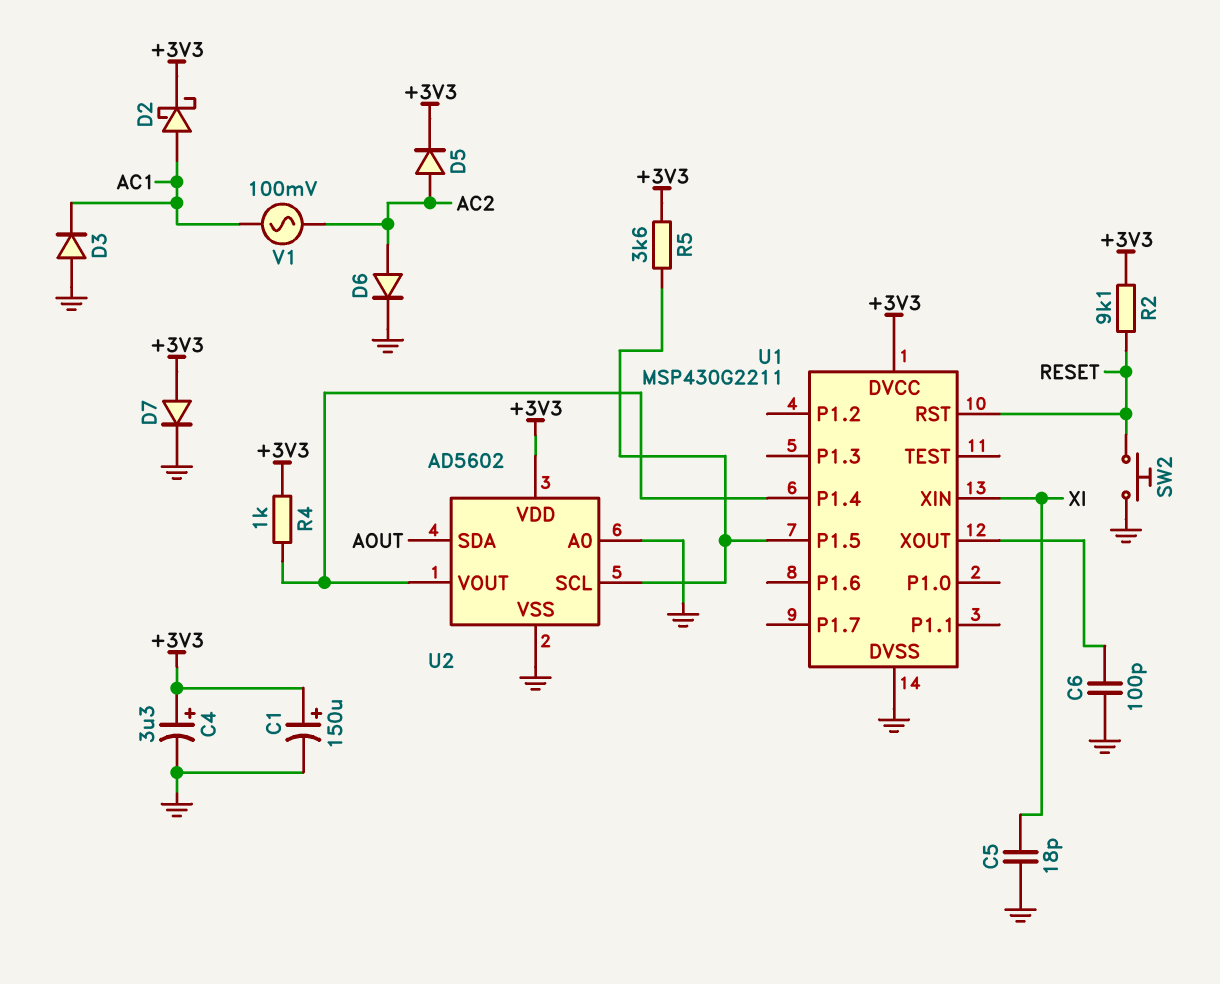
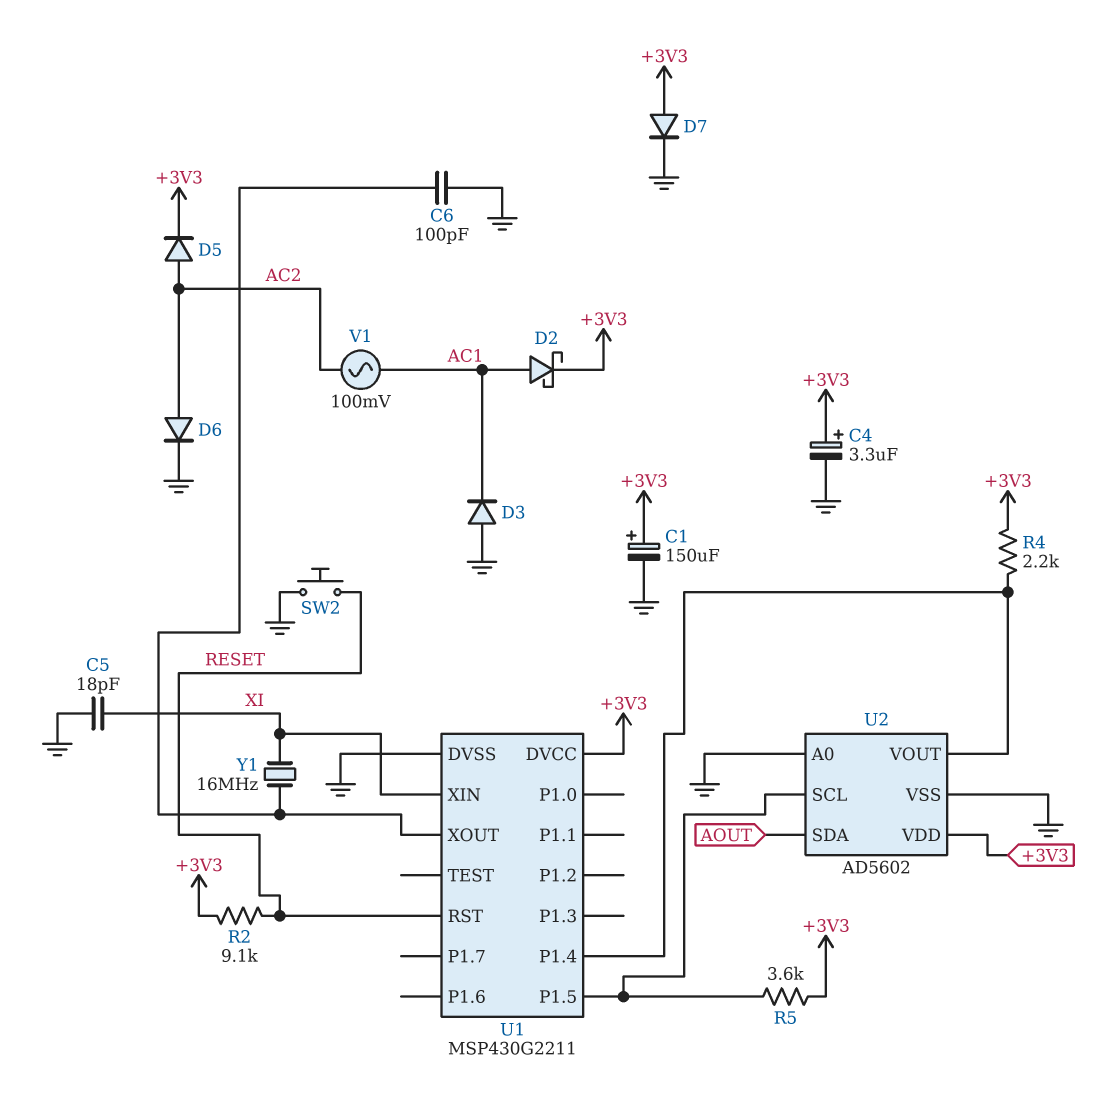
R4: 1k (+3V3, U1/P1.4) -> 2.2k (+3V3, U1/P1.4)
Y1: none -> 16MHz (U1/XOUT, XI)

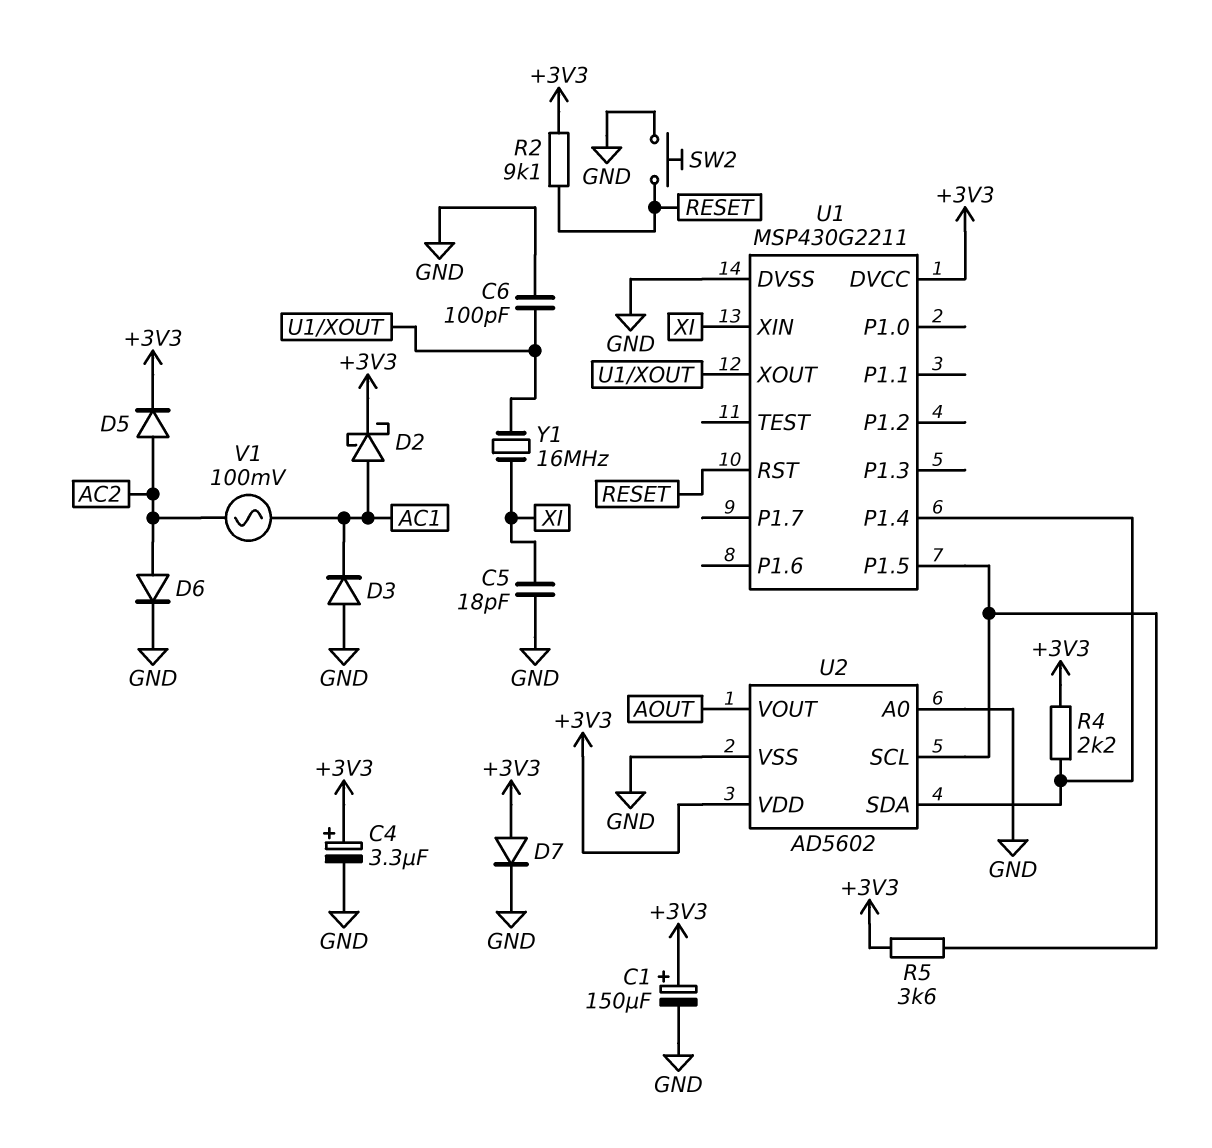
U2 pin SDA: AOUT -> U1/P1.4
U2 pin VOUT: U1/P1.4 -> AOUT

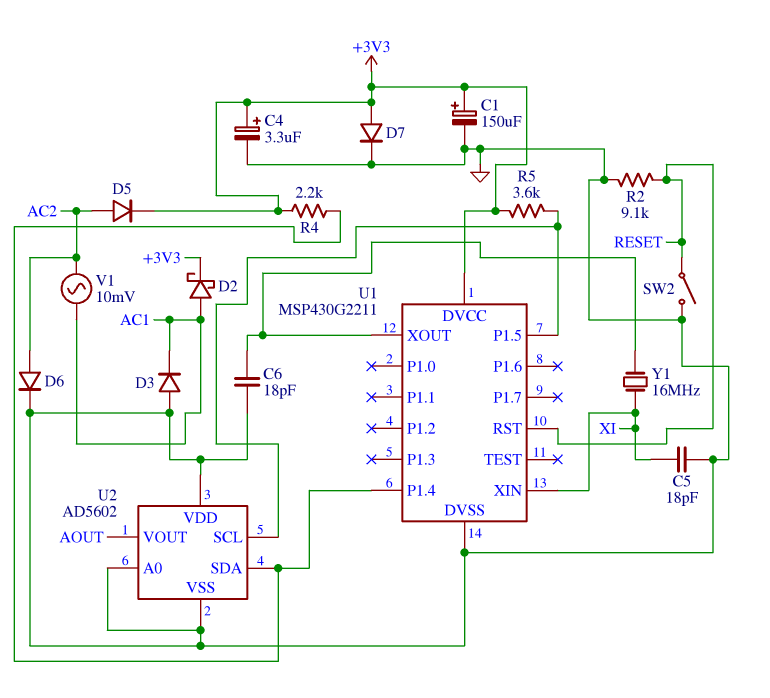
C6: 100pF (GND, U1/XOUT) -> 18pF (GND, U1/XOUT)
R2: 9.1k (+3V3, RESET) -> 9.1k (GND, RESET)
SW2: button (GND, RESET) -> switch (GND, RESET)
U2 pin VDD: +3V3 -> GND
V1: AC 100mV (AC1, AC2) -> AC 10mV (AC1, AC2)

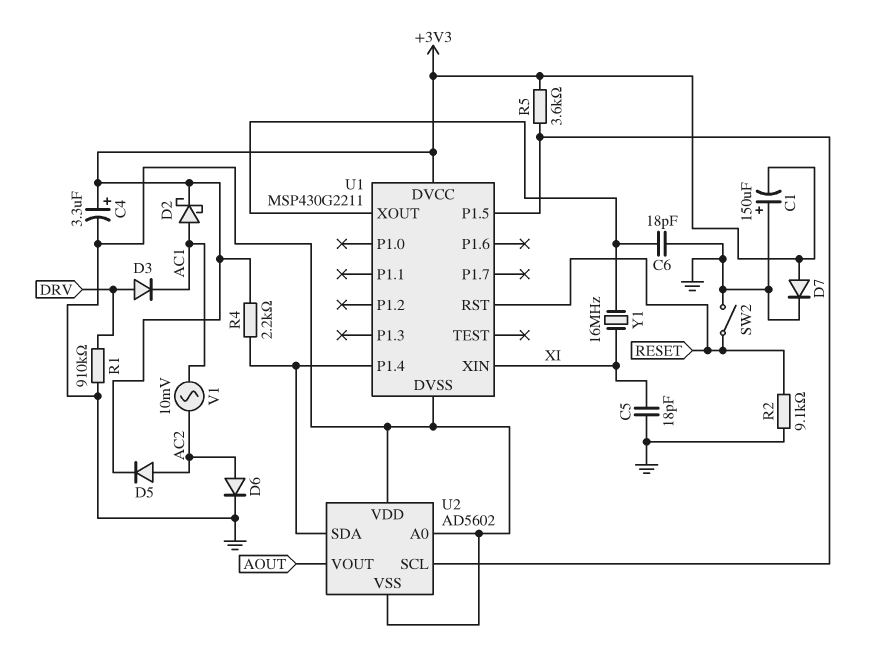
C1: 150uF (plus +3V3, minus GND) -> 150uF (plus GND, minus +3V3)
D3: diode (A GND, K AC1) -> diode (A DRV, K AC1)
R1: none -> 910k (DRV, GND)

